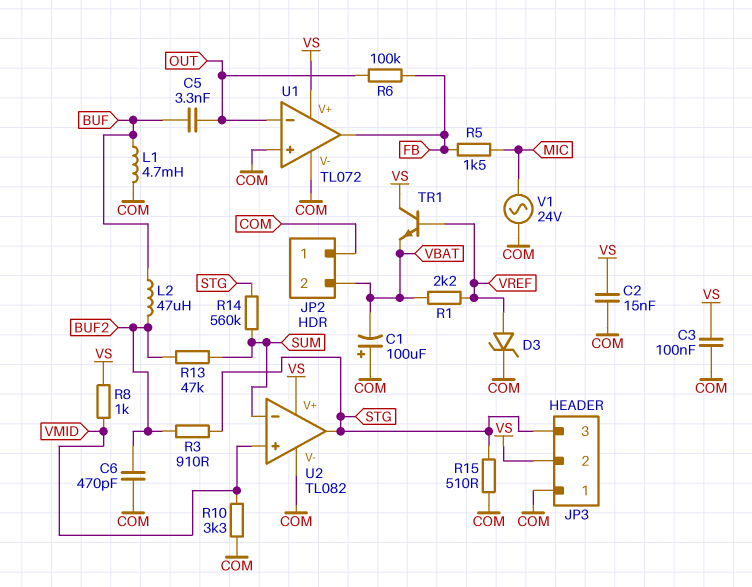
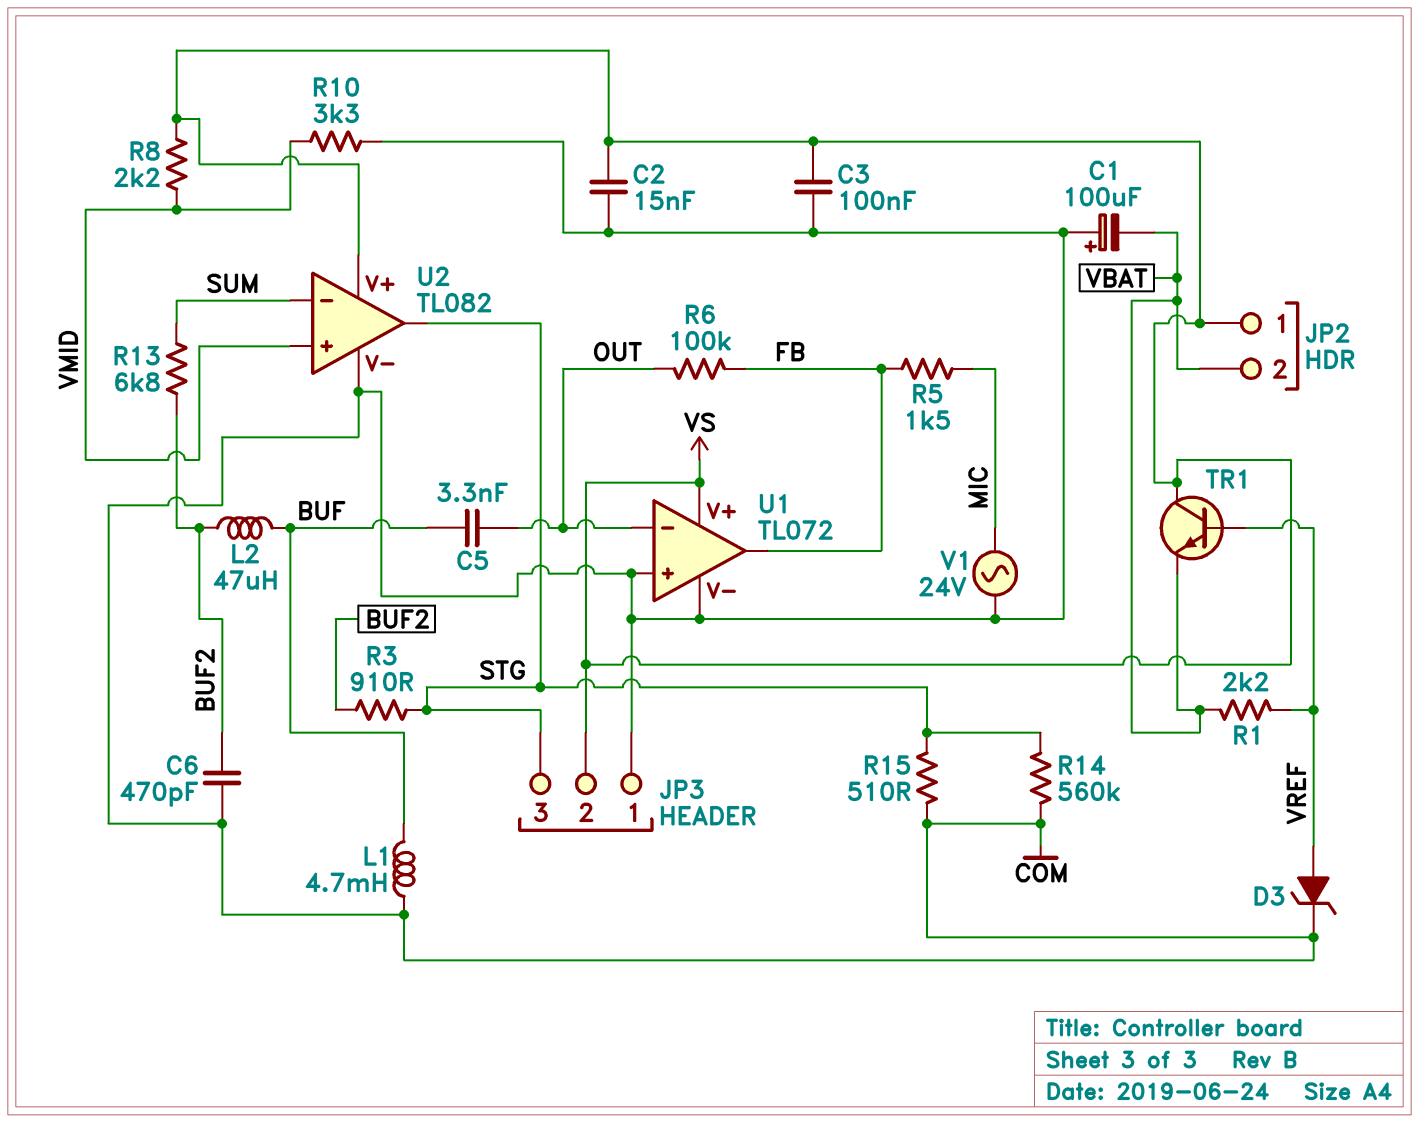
JP2 pin 1: COM -> VS
R8: 1k (VMID, VS) -> 2.2k (VMID, VS)
R13: 47k (BUF2, SUM) -> 6.8k (BUF2, SUM)
R14: 560k (STG, SUM) -> 560k (COM, STG)

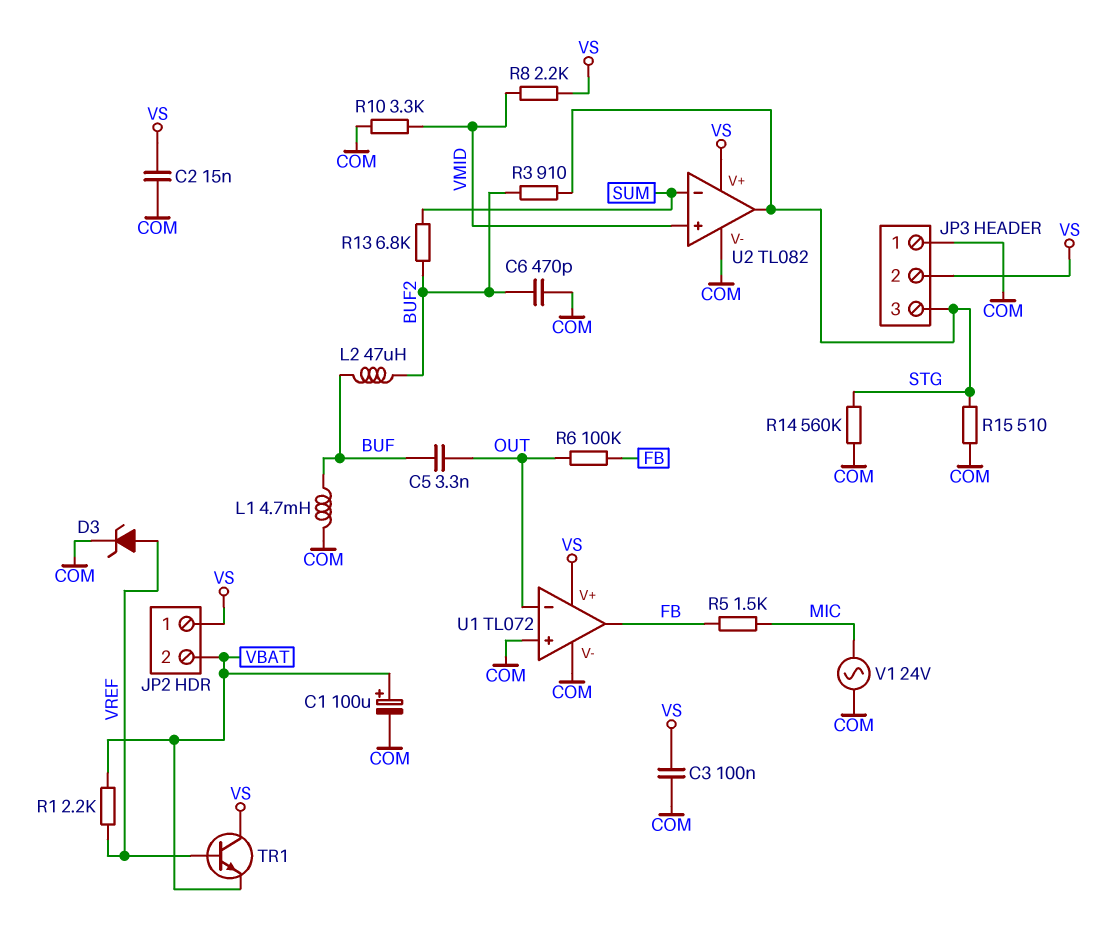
C1: 100uF (plus COM, minus VBAT) -> 100uF (plus VBAT, minus COM)

